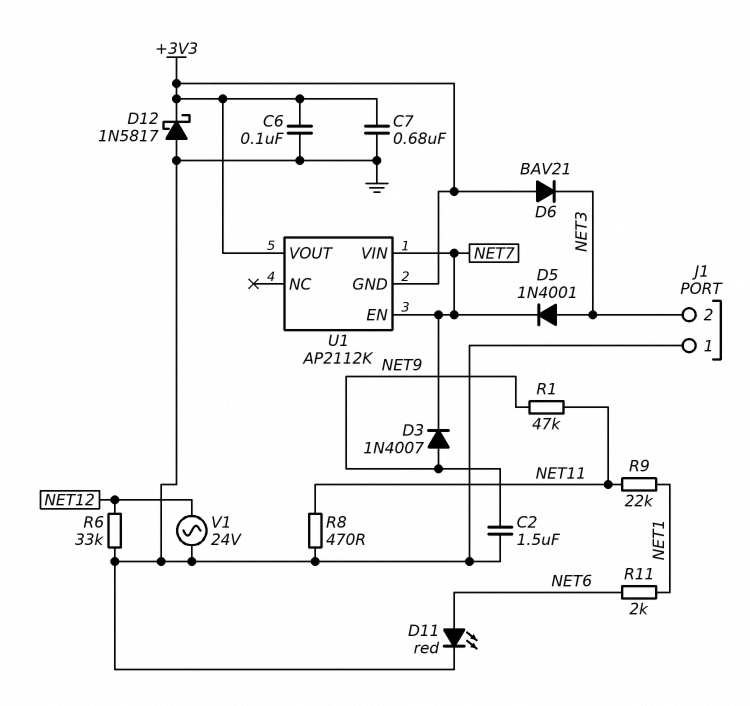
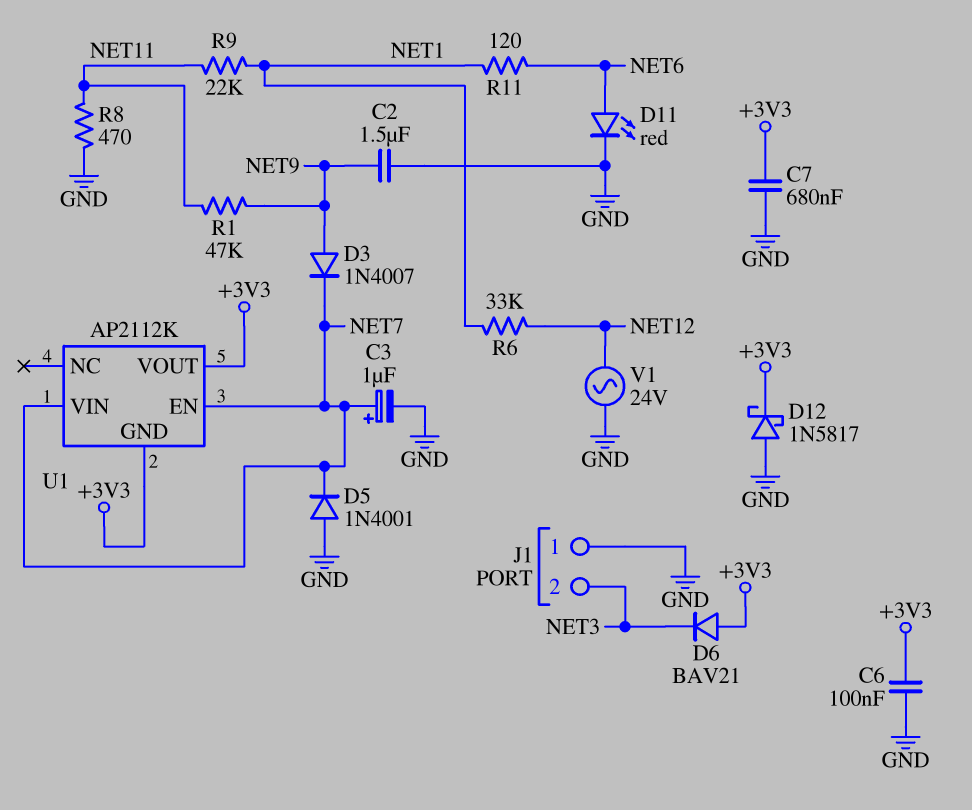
C3: none -> 1uF (plus NET7, minus GND)
D5: diode 1N4001 (A NET3, K NET7) -> diode 1N4001 (A GND, K NET7)
R6: 33k (GND, NET12) -> 33k (NET1, NET12)
R11: 2k (NET1, NET6) -> 120 (NET1, NET6)

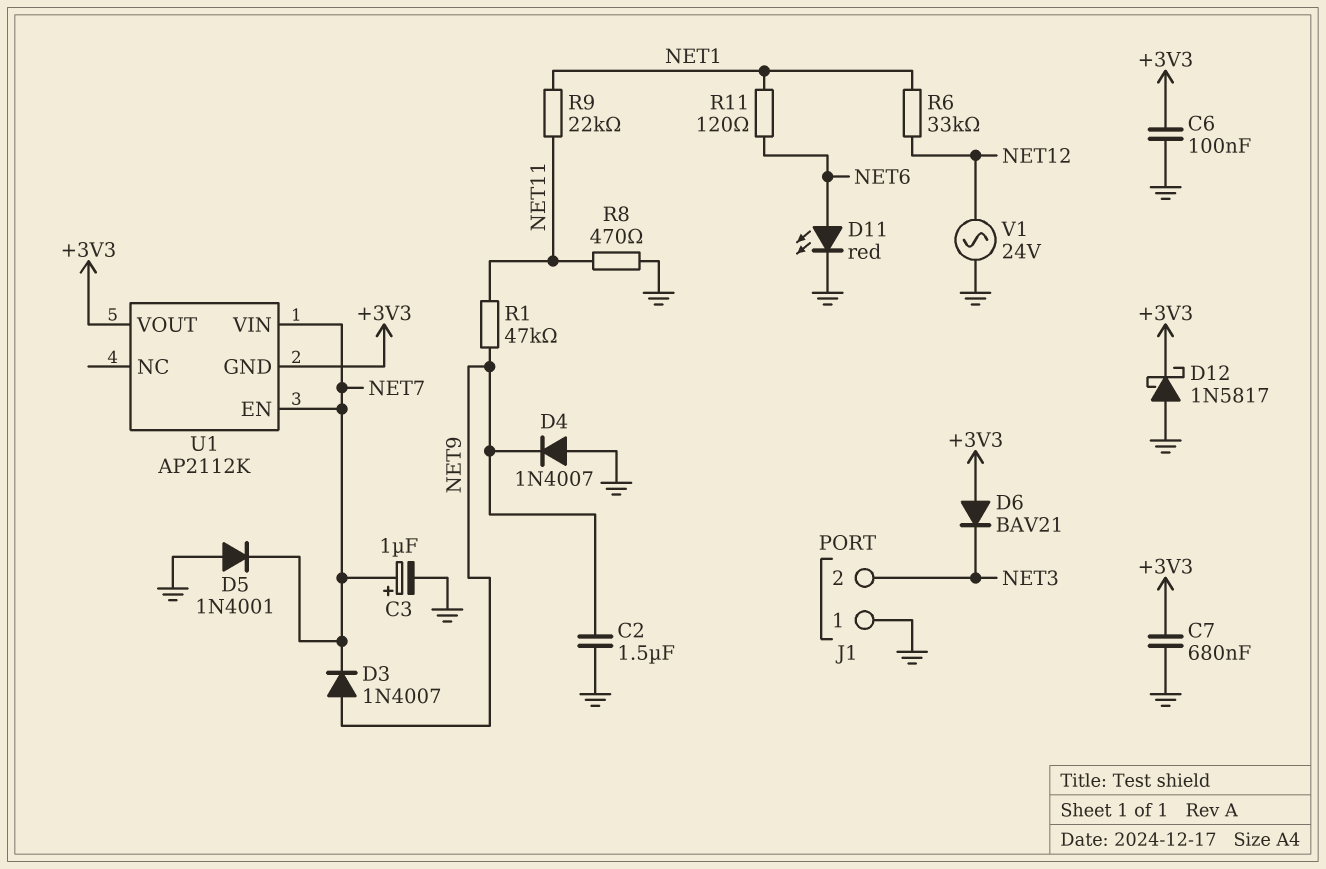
D4: none -> diode 1N4007 (A GND, K NET9)

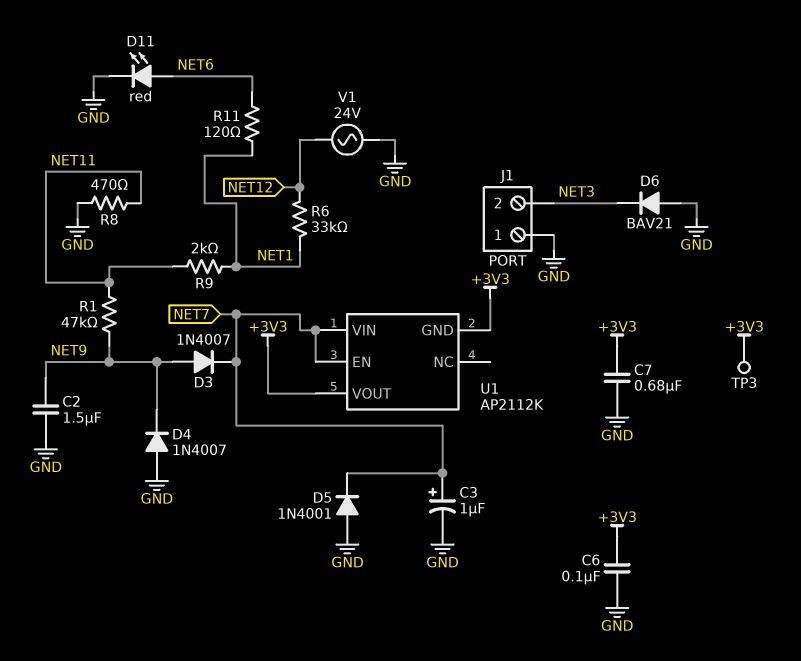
D6: diode BAV21 (A +3V3, K NET3) -> diode BAV21 (A GND, K NET3)
D12: schottky 1N5817 (A GND, K +3V3) -> none
R9: 22k (NET1, NET11) -> 2k (NET1, NET11)
TP3: none -> test point (+3V3)

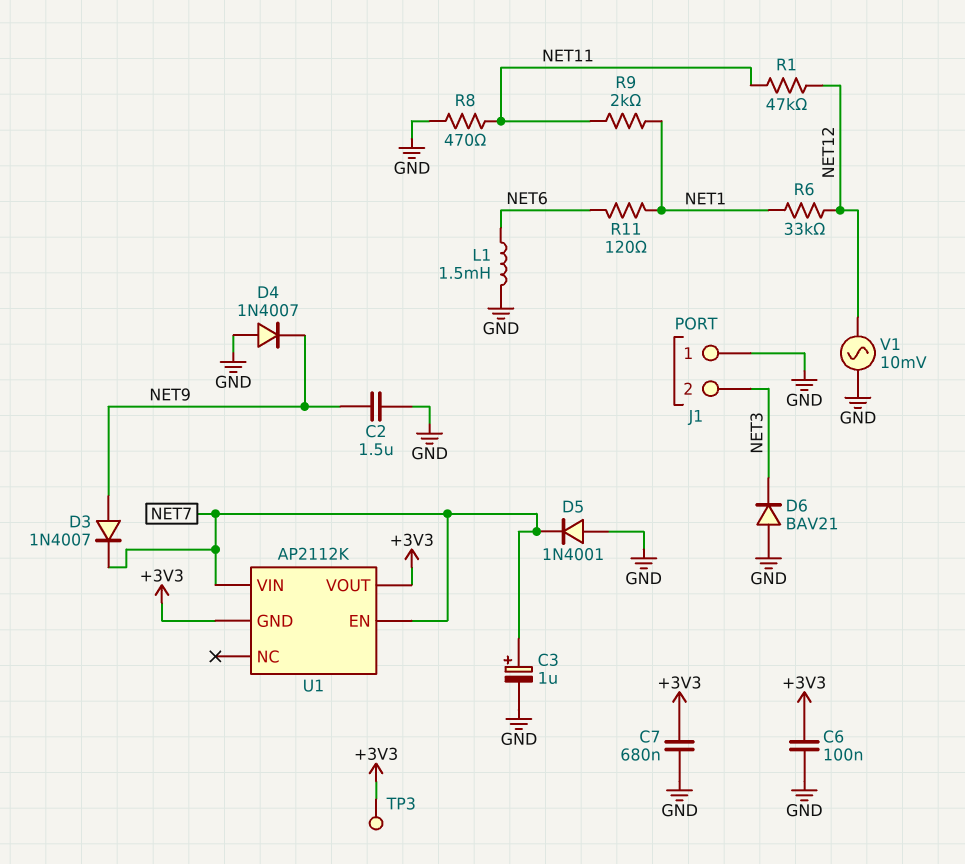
D11: LED red (A NET6, K GND) -> none
L1: none -> 1.5mH (GND, NET6)
R1: 47k (NET9, NET11) -> 47k (NET11, NET12)
V1: AC 24V (GND, NET12) -> AC 10mV (GND, NET12)

